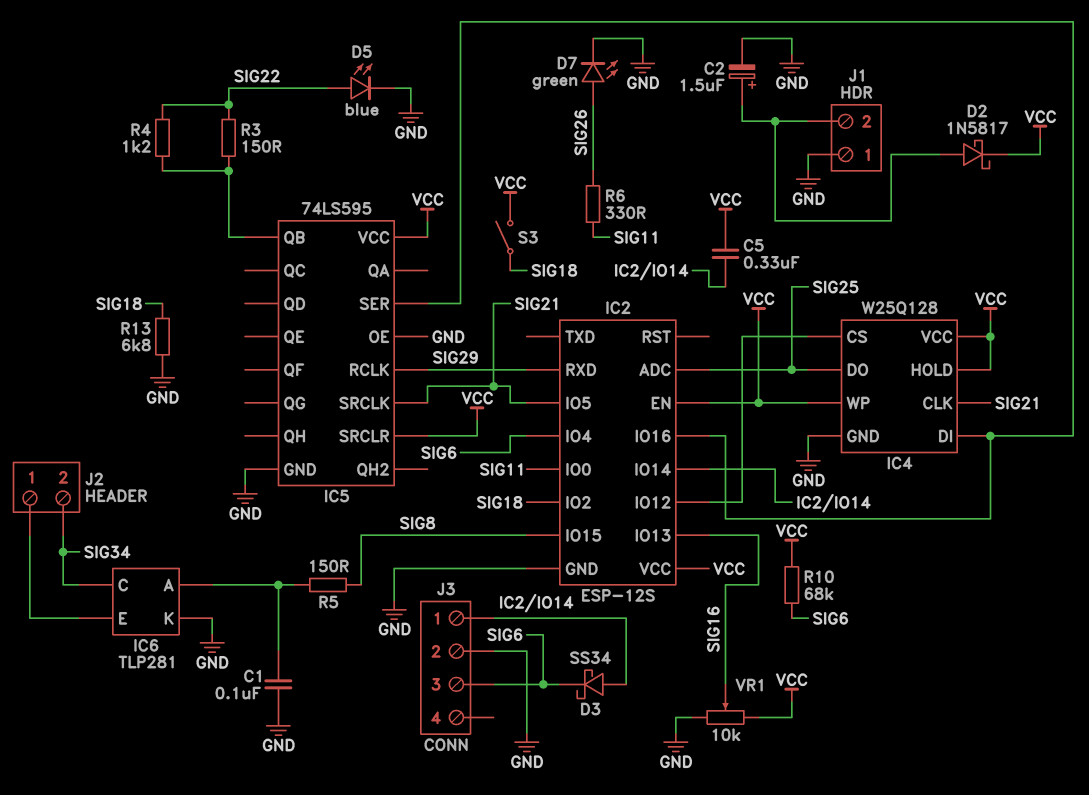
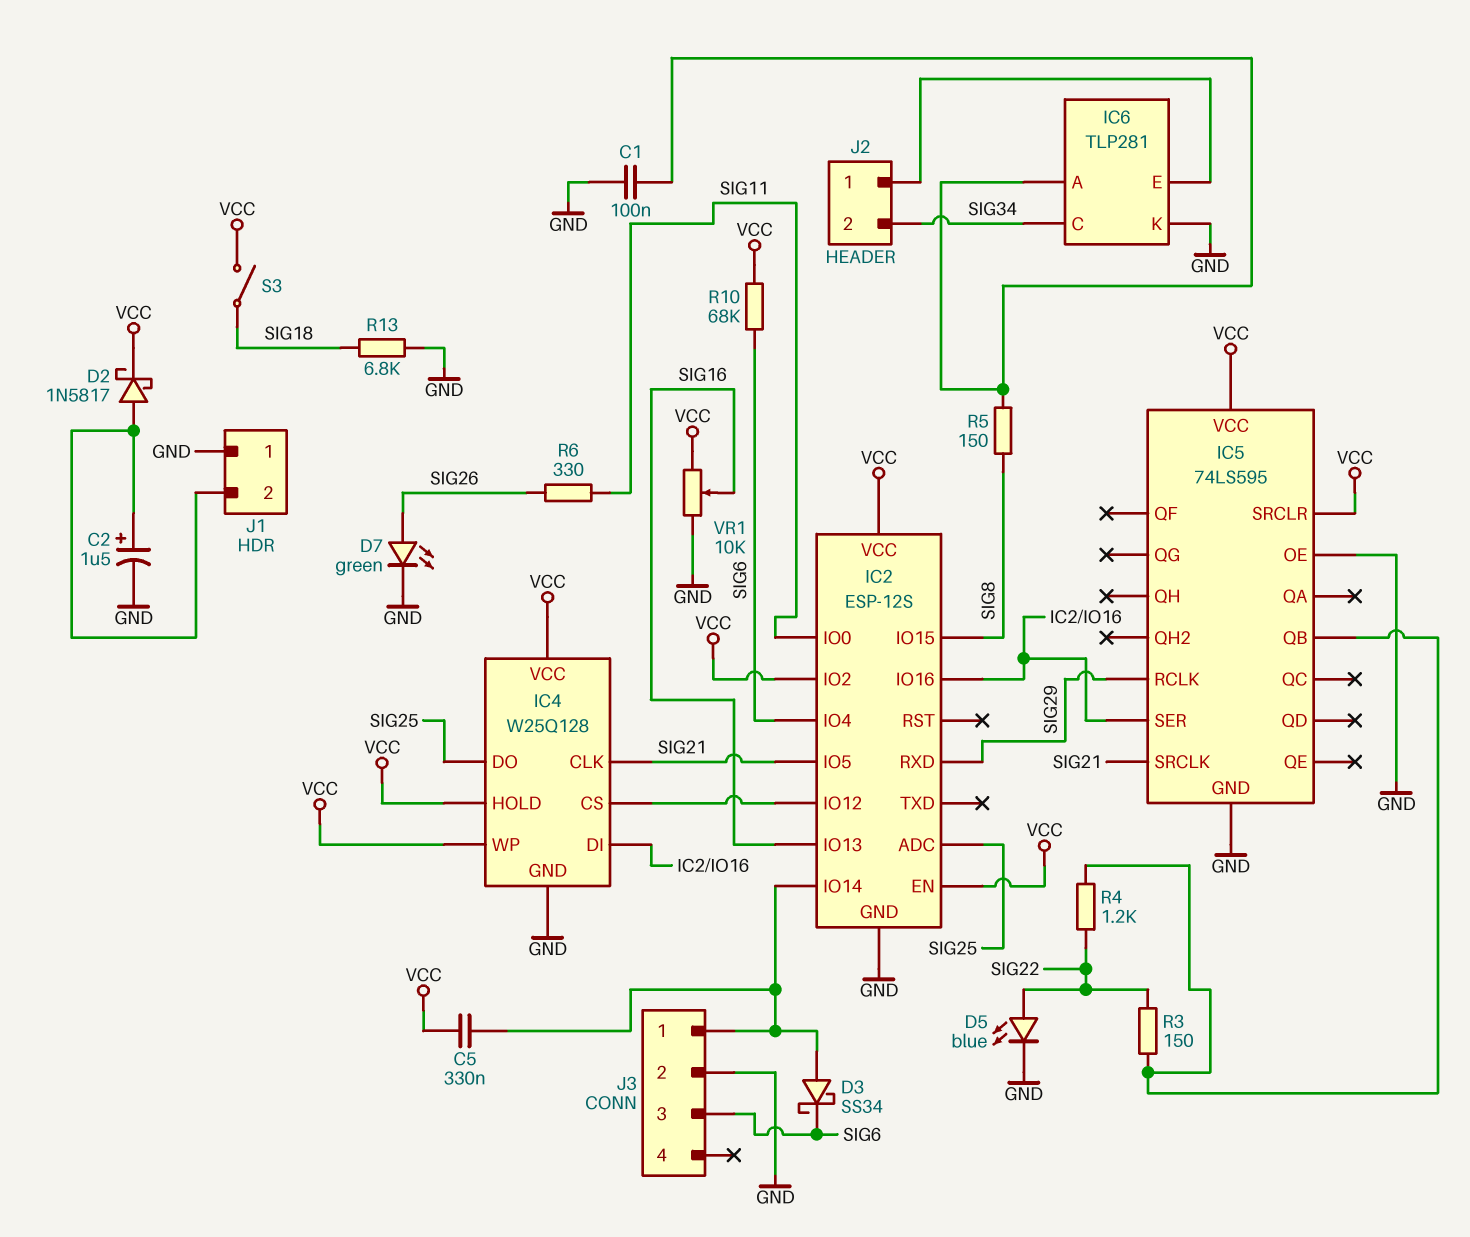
IC2 pin IO2: SIG18 -> VCC

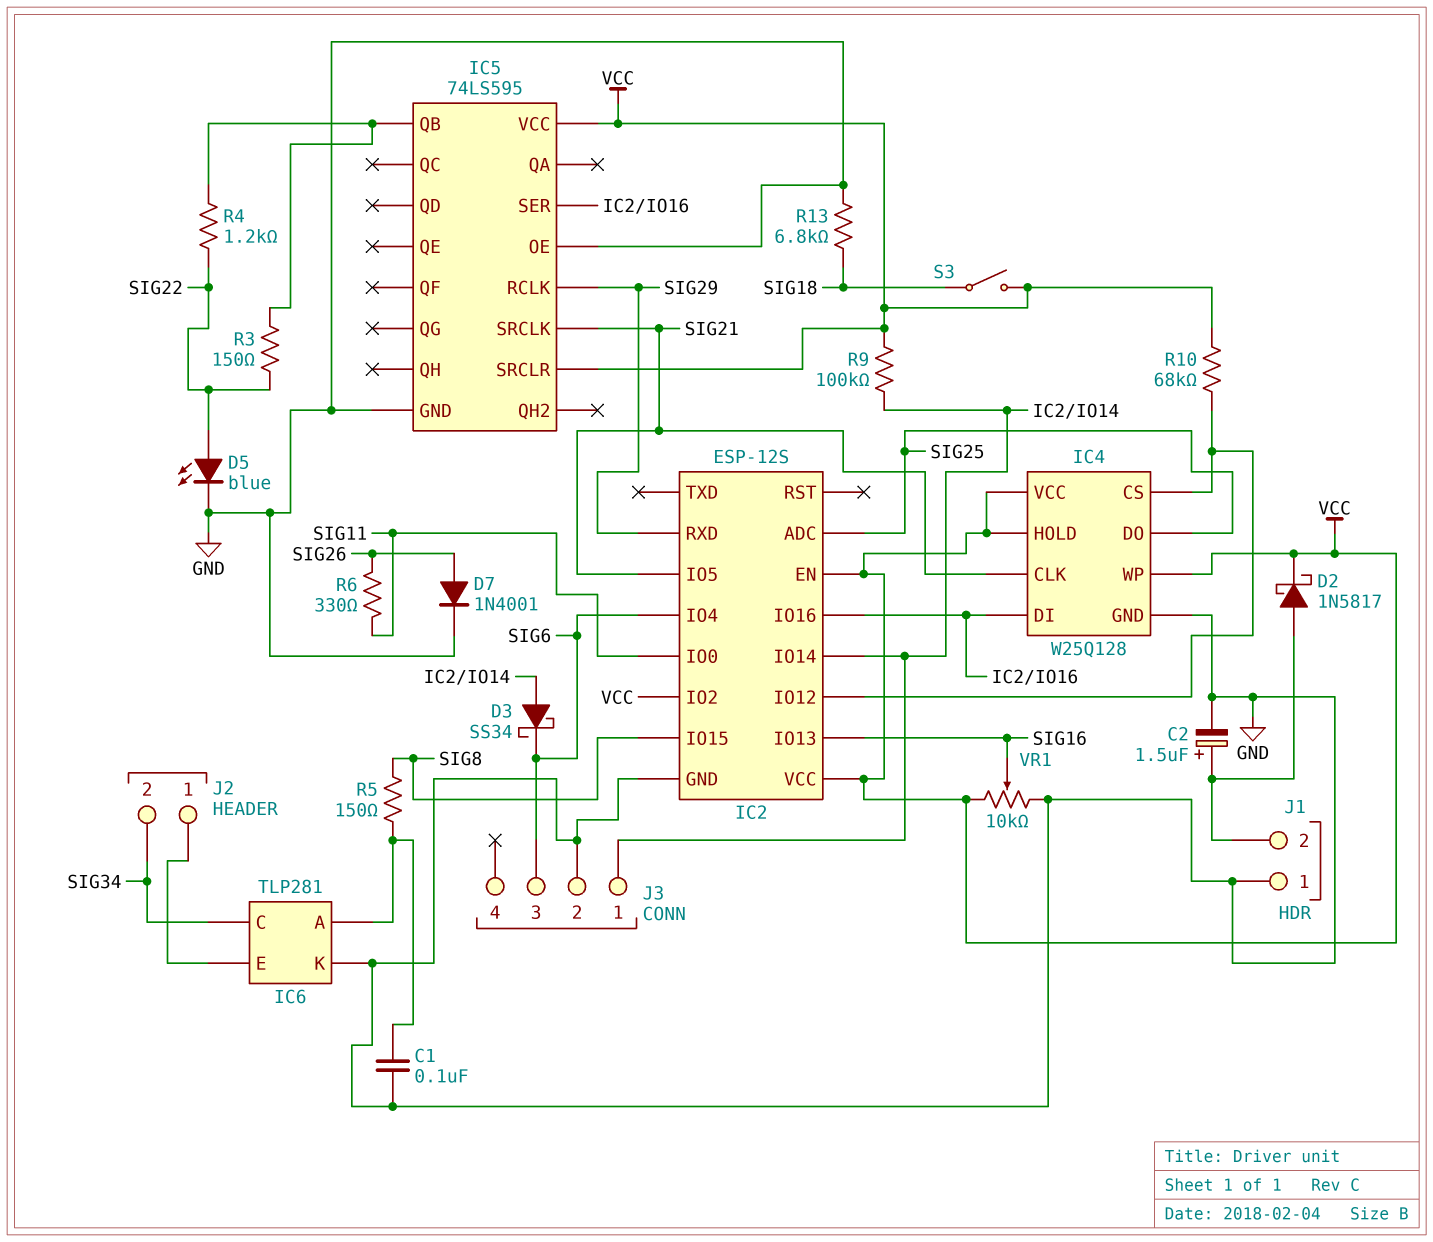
C5: 330nF (IC2/IO14, VCC) -> none
D7: LED green (A SIG26, K GND) -> diode 1N4001 (A SIG26, K GND)
R9: none -> 100k (IC2/IO14, VCC)
R10: 68k (SIG6, VCC) -> 68k (IC2/IO12, VCC)

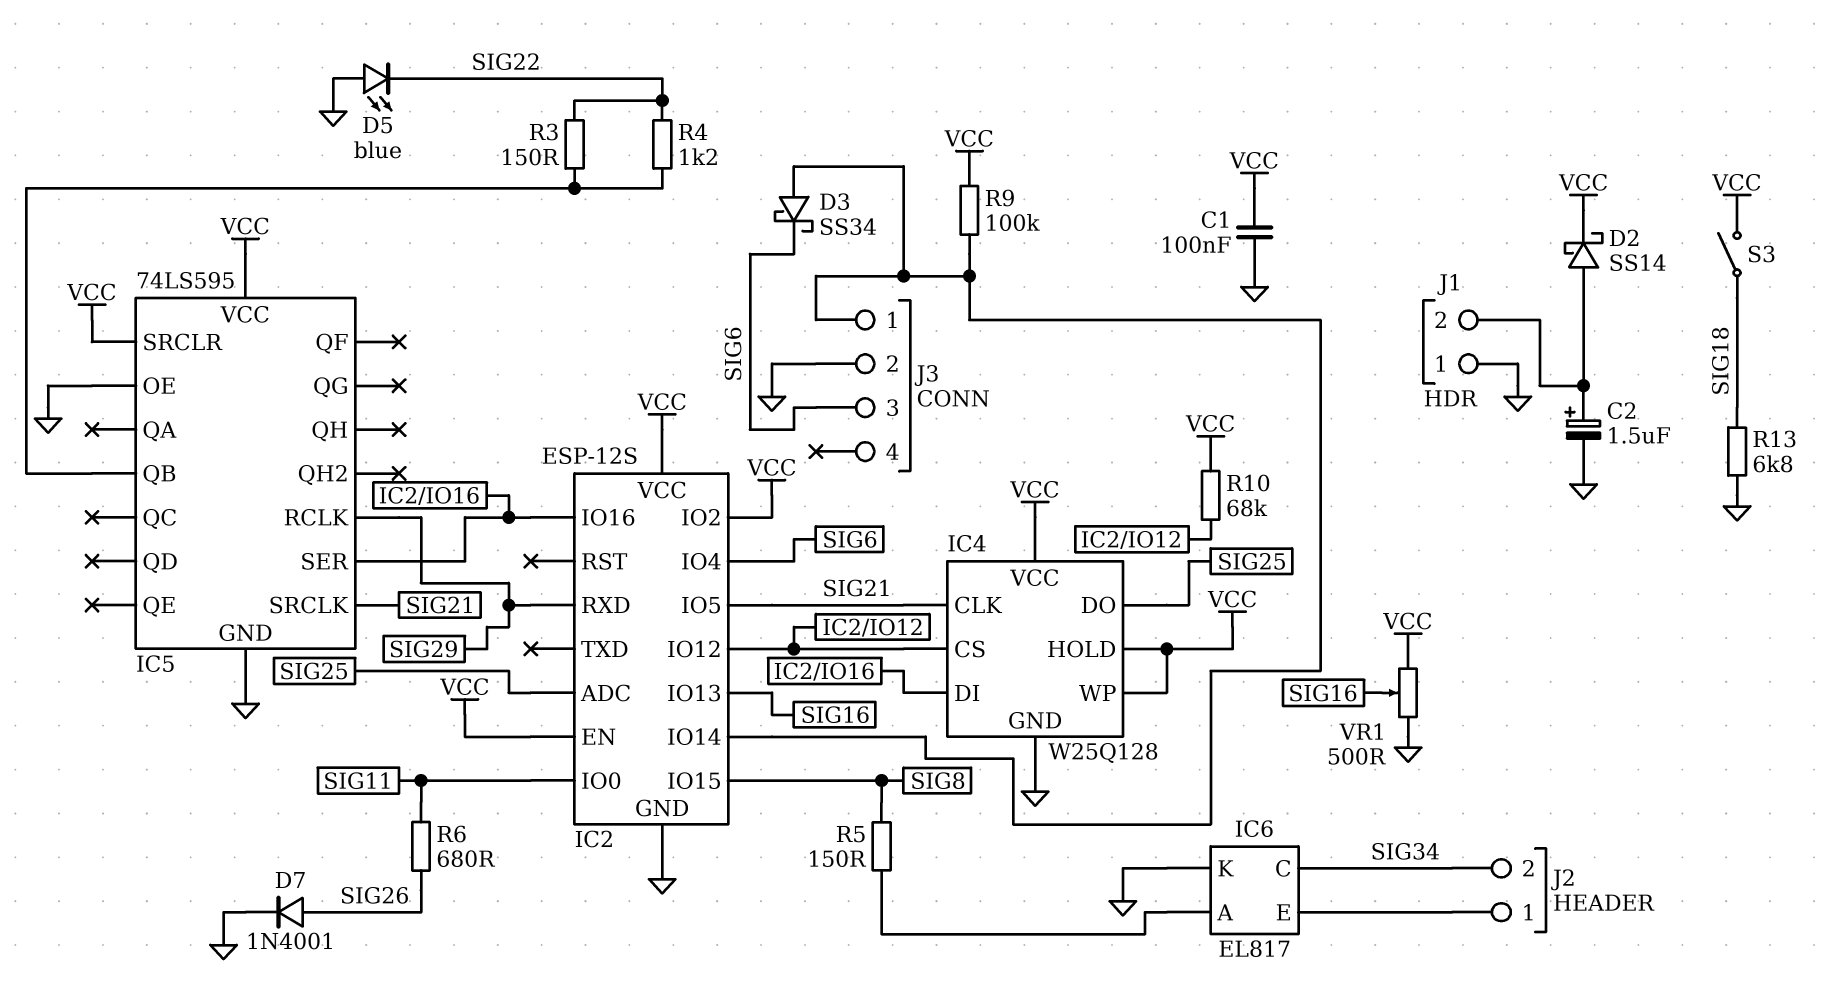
C1: 100nF (GND, IC6/A) -> 100nF (GND, VCC)
D2: schottky 1N5817 (A J1/2, K VCC) -> schottky SS14 (A J1/2, K VCC)
D5: LED blue (A SIG22, K GND) -> LED blue (A GND, K SIG22)
IC6: TLP281 -> EL817
R6: 330 (SIG11, SIG26) -> 680 (SIG11, SIG26)
VR1: 10k (GND, VCC, wiper SIG16) -> 500 (GND, VCC, wiper SIG16)

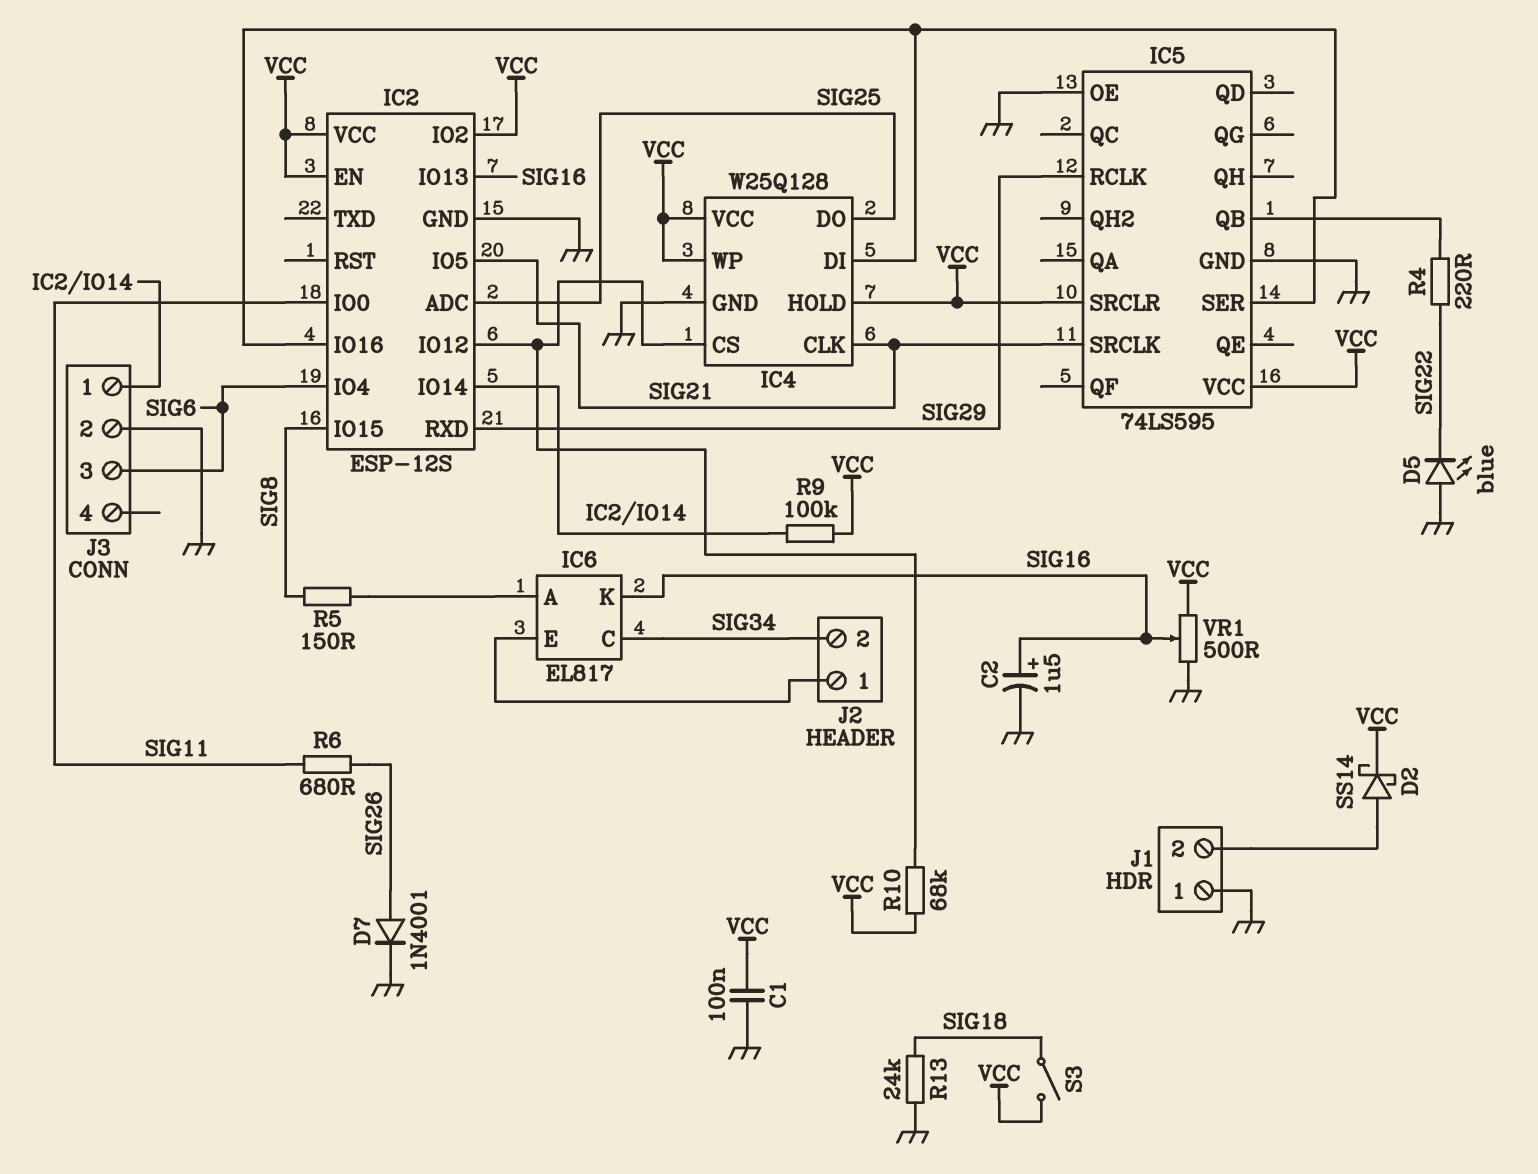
C2: 1.5uF (plus J1/2, minus GND) -> 1.5uF (plus SIG16, minus GND)
D3: schottky SS34 (A IC2/IO14, K SIG6) -> none
IC6 pin K: GND -> SIG16
R3: 150 (IC5/QB, SIG22) -> none
R4: 1.2k (IC5/QB, SIG22) -> 220 (IC5/QB, SIG22)
R13: 6.8k (GND, SIG18) -> 24k (GND, SIG18)

